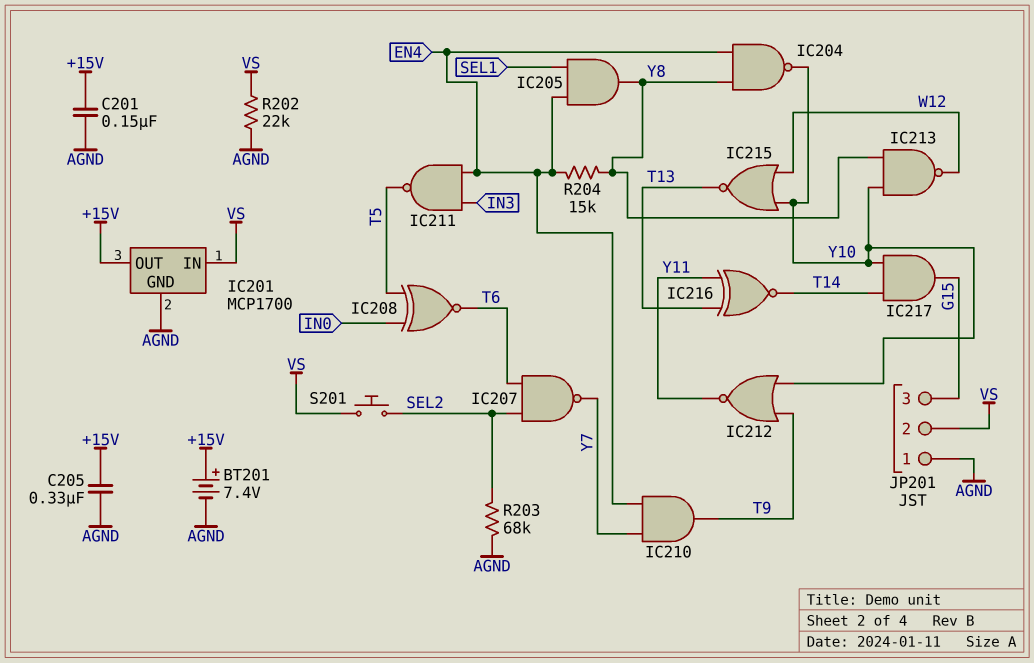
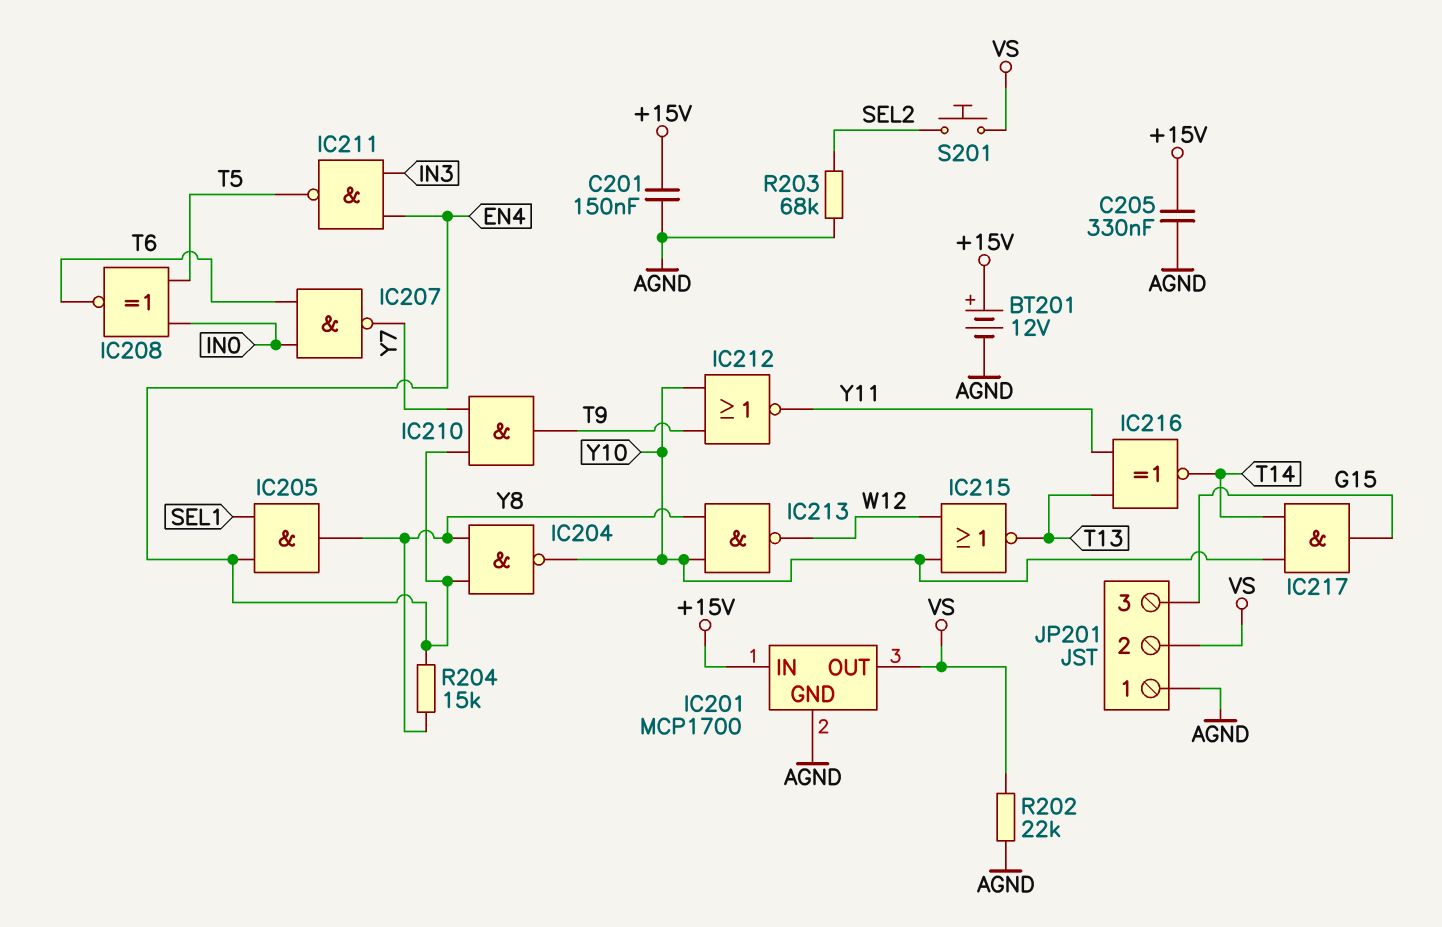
BT201: 7.4V (plus +15V, minus AGND) -> 12V (plus +15V, minus AGND)
IC201 pin IN: VS -> +15V
IC201 pin OUT: +15V -> VS
IC207: NAND (in SEL2, in T6, out Y7) -> NAND (in IN0, in T6, out Y7)

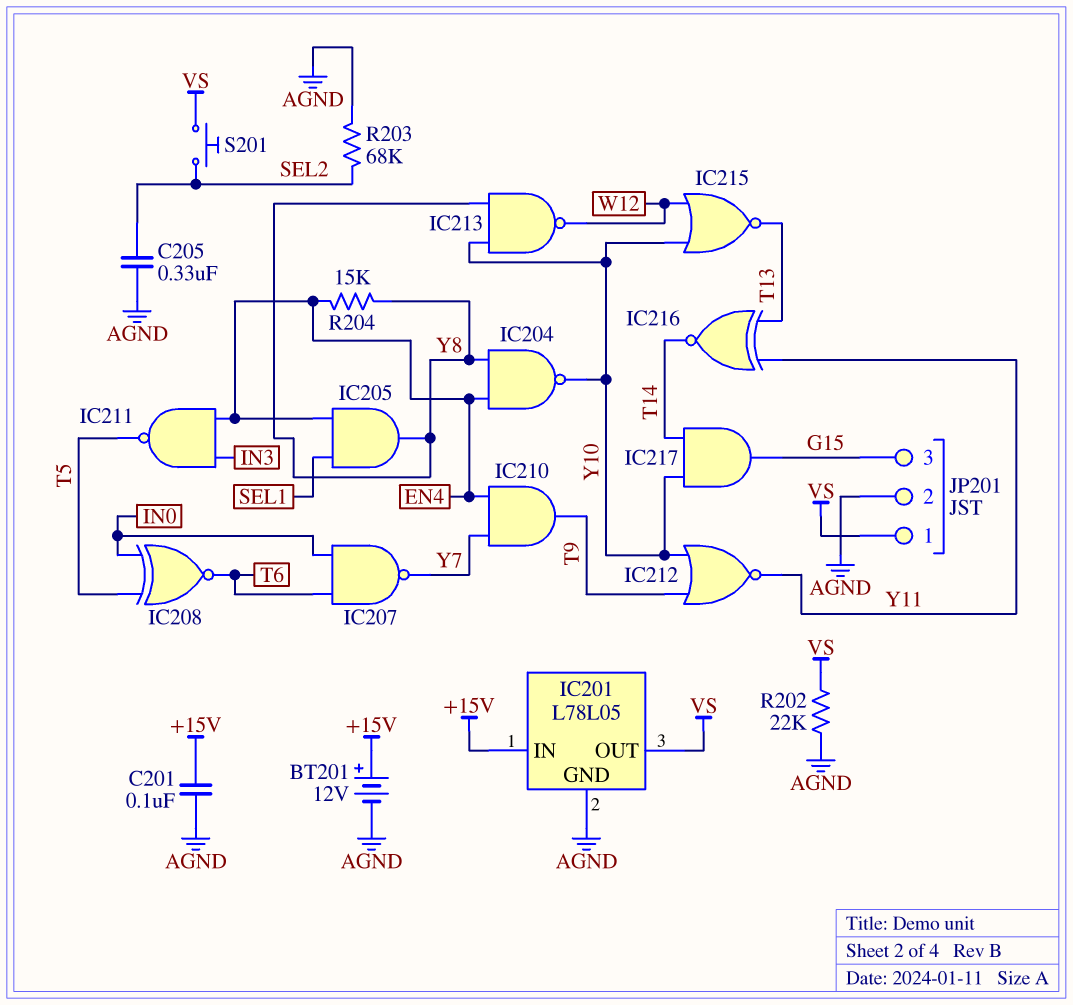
C201: 150nF (+15V, AGND) -> 100nF (+15V, AGND)
C205: 330nF (+15V, AGND) -> 330nF (AGND, SEL2)
IC201: MCP1700 -> L78L05
JP201 pin 1: AGND -> VS
JP201 pin 2: VS -> AGND

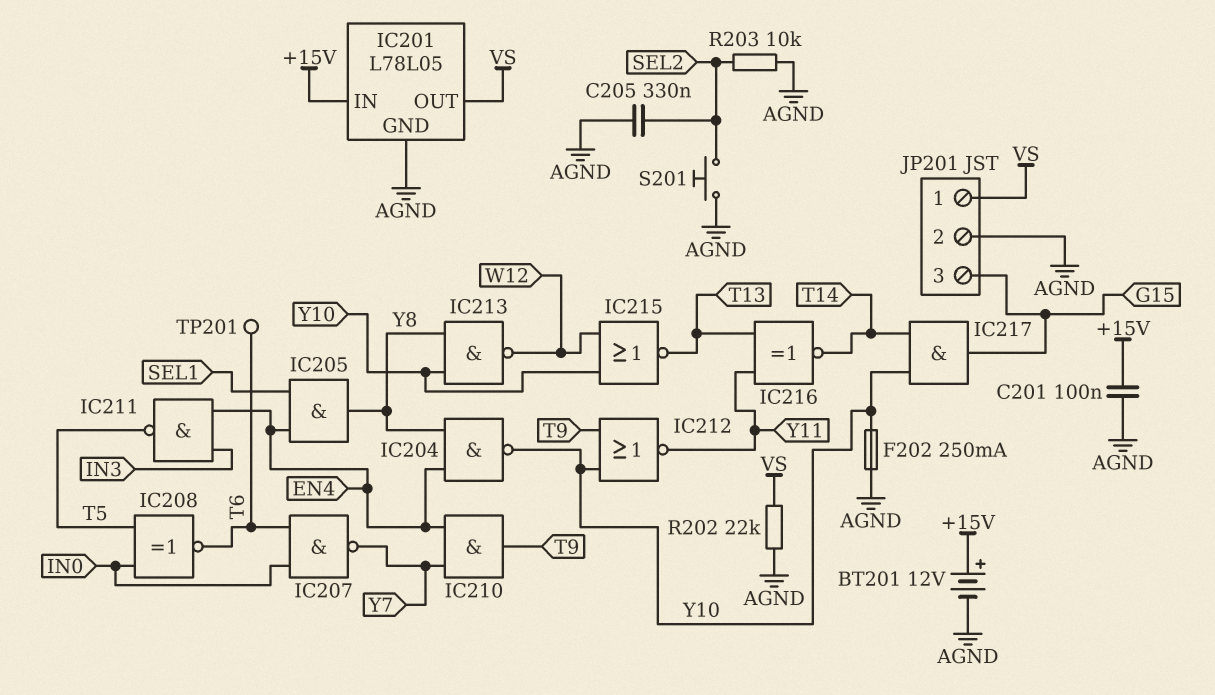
F202: none -> 250mA (AGND, Y10)
R203: 68k (AGND, SEL2) -> 10k (AGND, SEL2)
R204: 15k (EN4, Y8) -> none
S201: button (SEL2, VS) -> button (AGND, SEL2)
TP201: none -> test point (T6)

